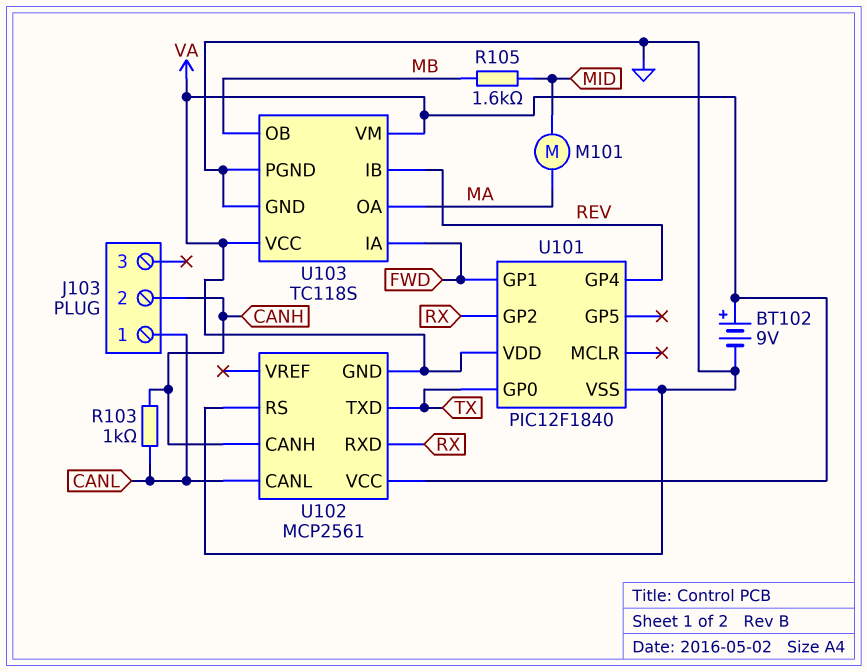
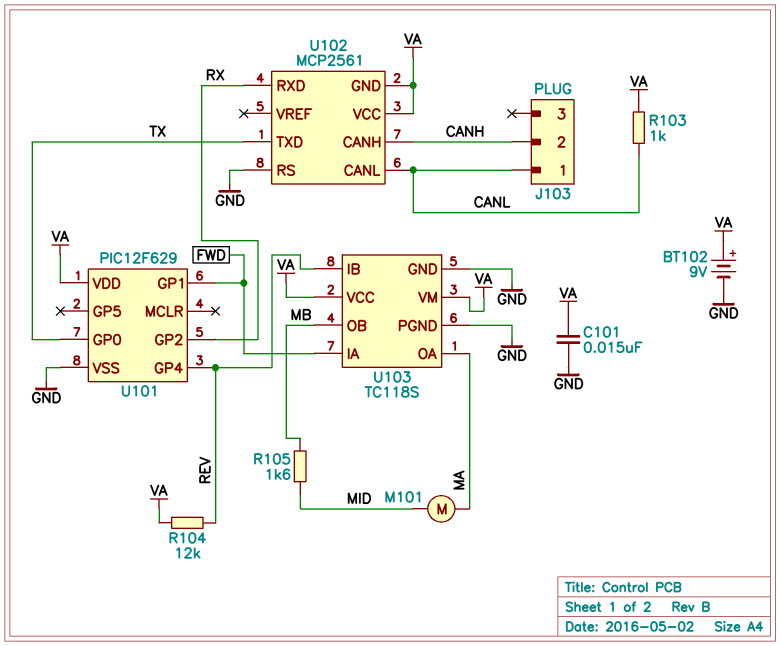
C101: none -> 15nF (GND, VA)
R103: 1k (CANH, CANL) -> 1k (CANL, VA)
R104: none -> 12k (REV, VA)
U101: PIC12F1840 -> PIC12F629

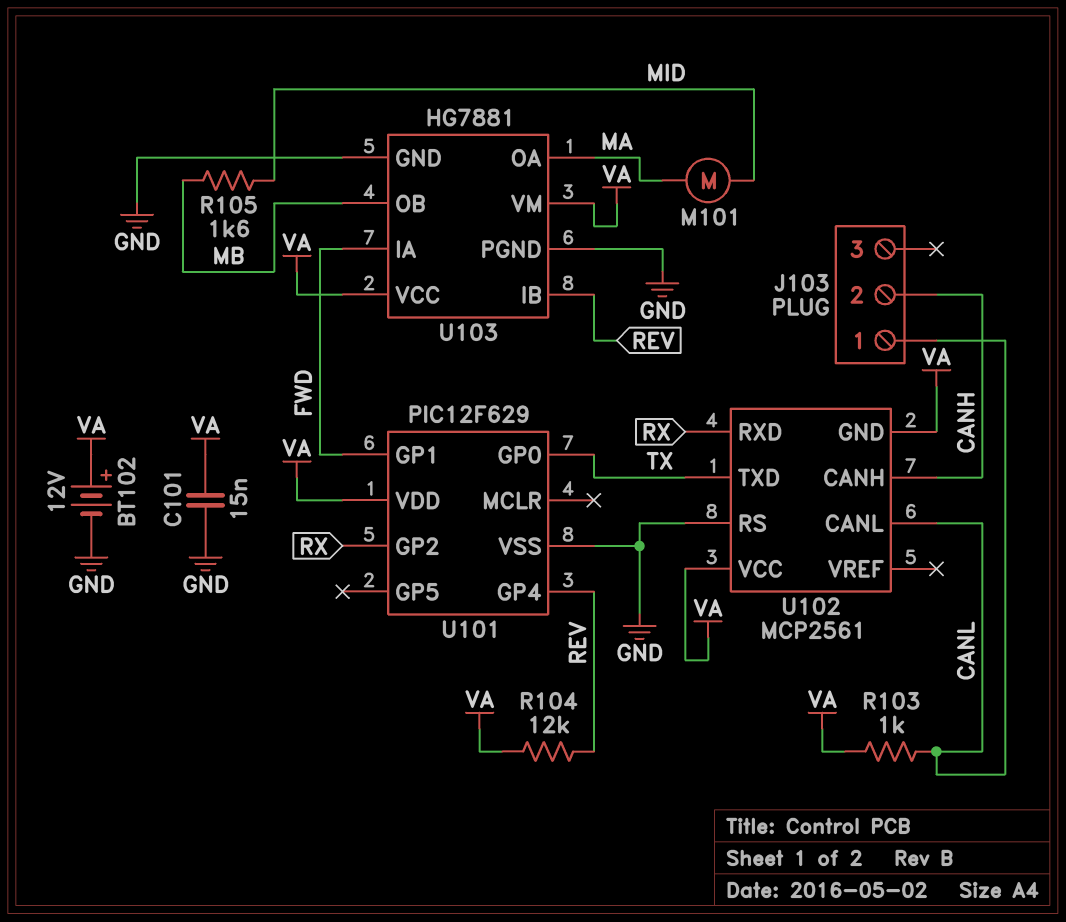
BT102: 9V (plus VA, minus GND) -> 12V (plus VA, minus GND)
U103: TC118S -> HG7881

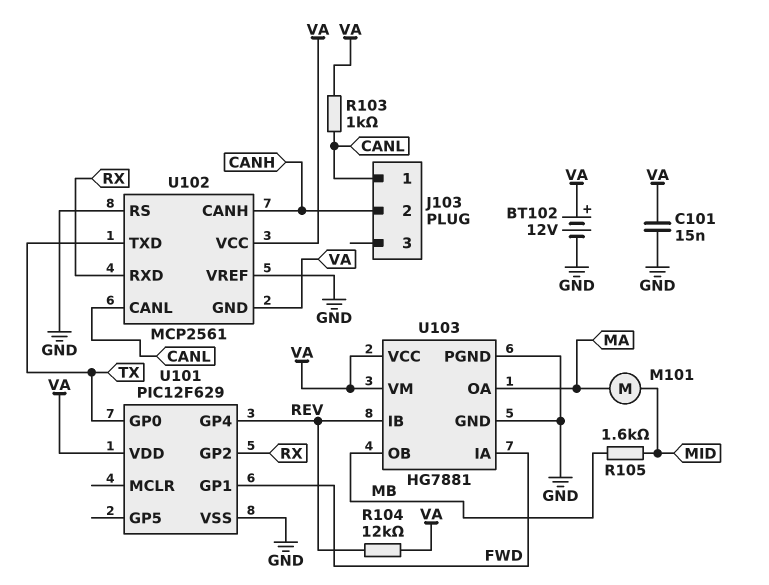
U102 pin VREF: none -> GND

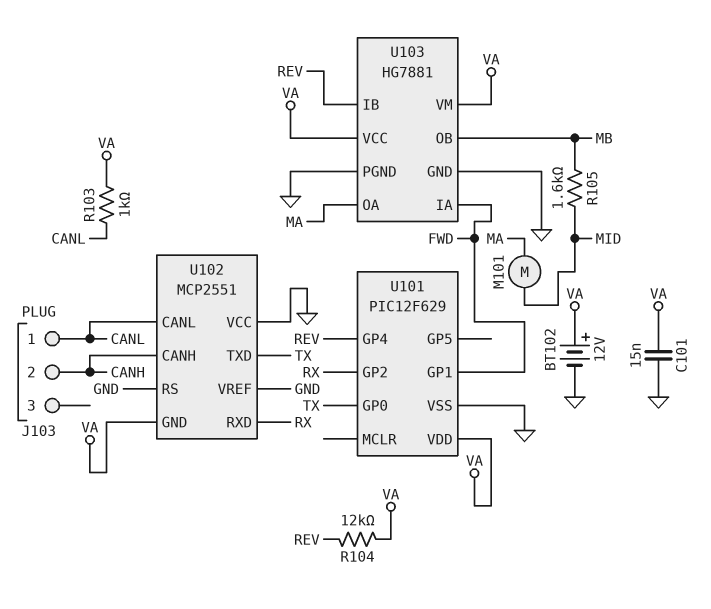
U102: MCP2561 -> MCP2551
U102 pin VCC: VA -> GND

